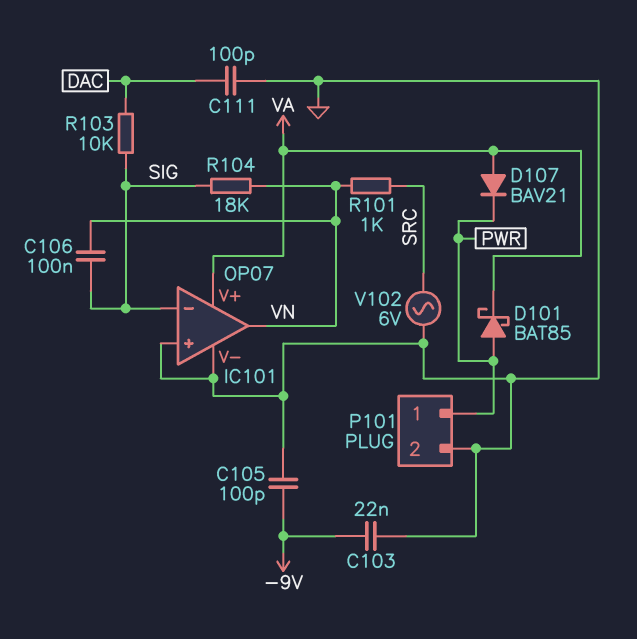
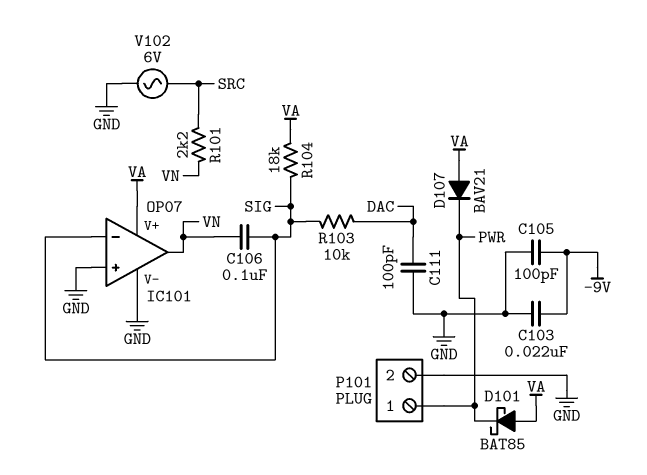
D101: schottky BAT85 (A PWR, K VA) -> schottky BAT85 (A VA, K PWR)
R101: 1k (SRC, VN) -> 2.2k (SRC, VN)
R104: 18k (SIG, VN) -> 18k (SIG, VA)

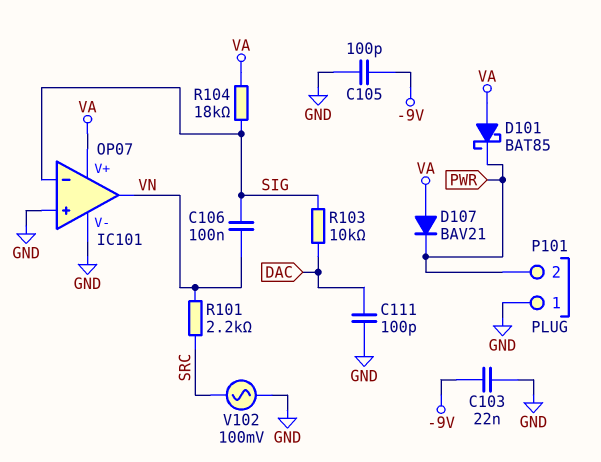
P101 pin 1: PWR -> GND
P101 pin 2: GND -> PWR
V102: AC 6V (GND, SRC) -> AC 100mV (GND, SRC)

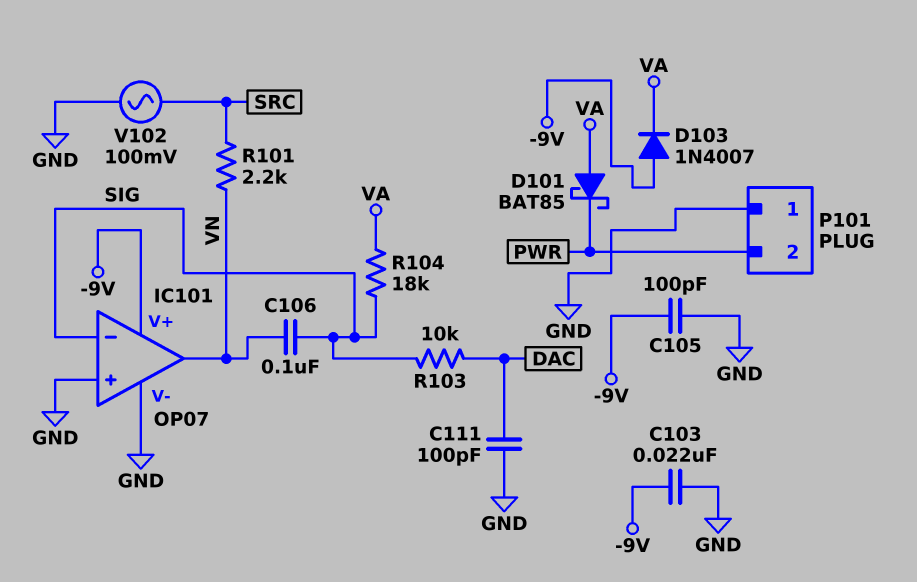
D103: none -> diode 1N4007 (A -9V, K VA)
D107: diode BAV21 (A VA, K PWR) -> none
IC101 pin V+: VA -> -9V

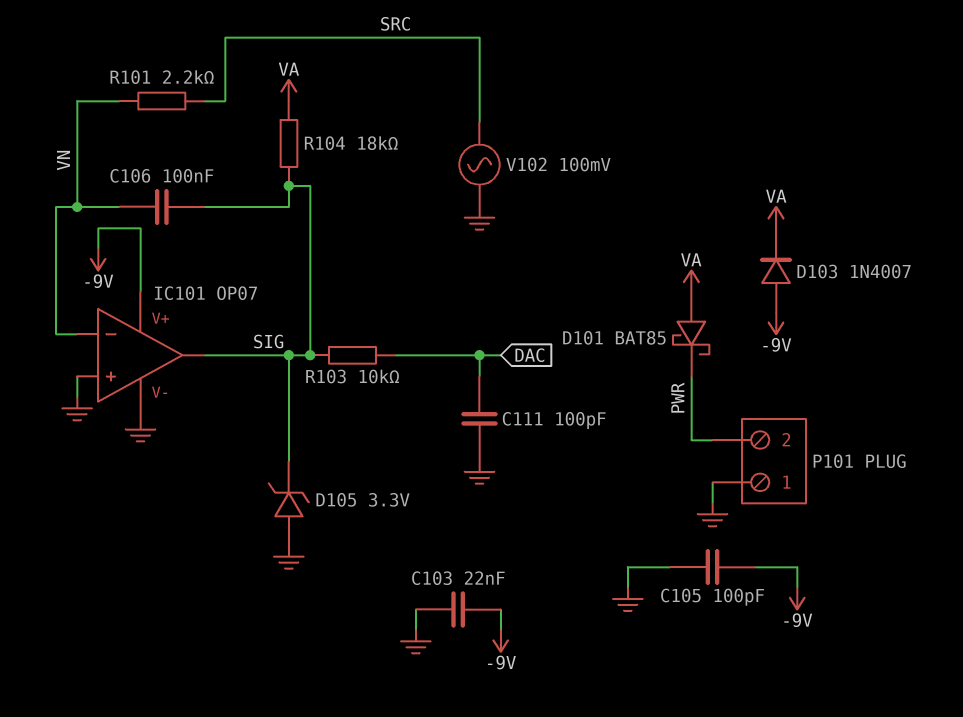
D105: none -> zener 3.3V (A GND, K SIG)
IC101 pin in-: SIG -> VN
IC101 pin out: VN -> SIG

